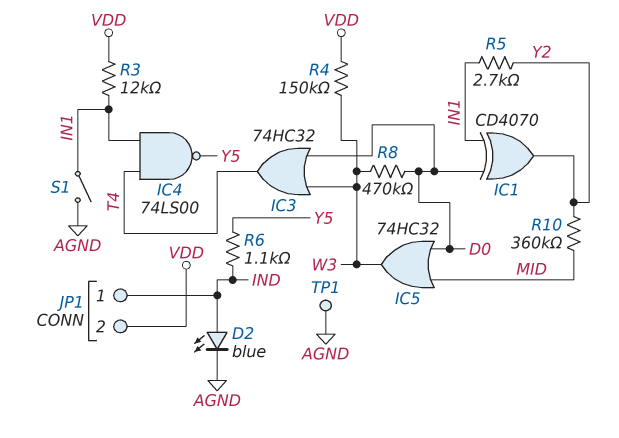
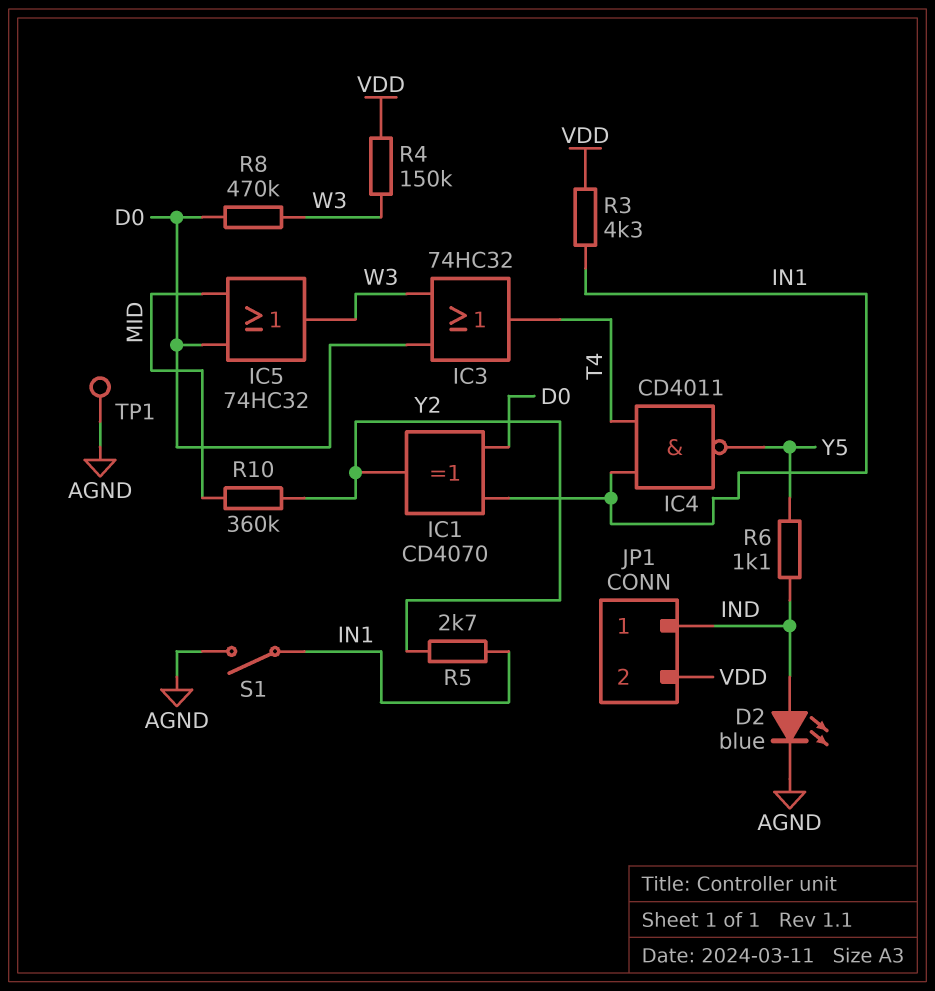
IC4: NAND 74LS00 (in IN1, in T4, out Y5) -> NAND CD4011 (in IN1, in T4, out Y5)
R3: 12k (IN1, VDD) -> 4.3k (IN1, VDD)

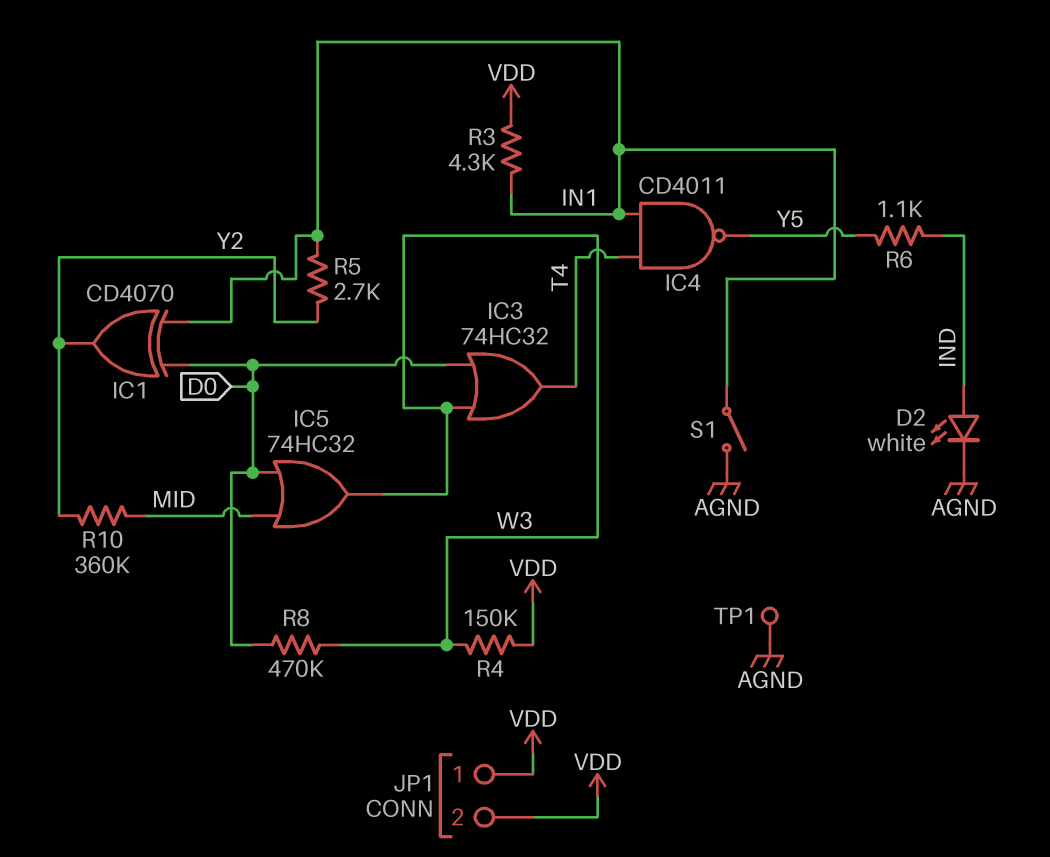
D2: LED blue (A IND, K AGND) -> LED white (A IND, K AGND)
JP1 pin 1: IND -> VDD

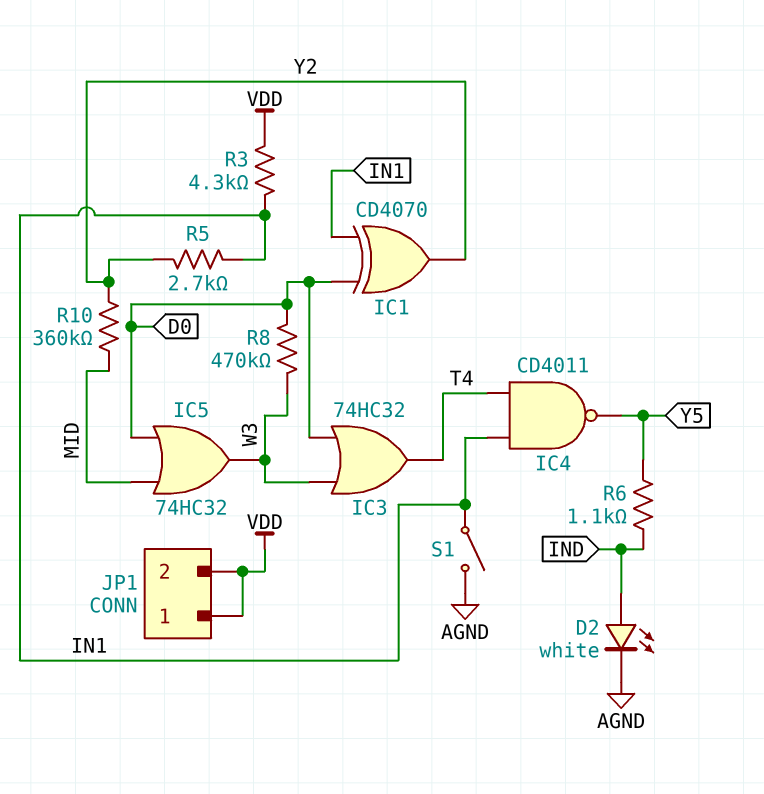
R4: 150k (VDD, W3) -> none
TP1: test point (AGND) -> none

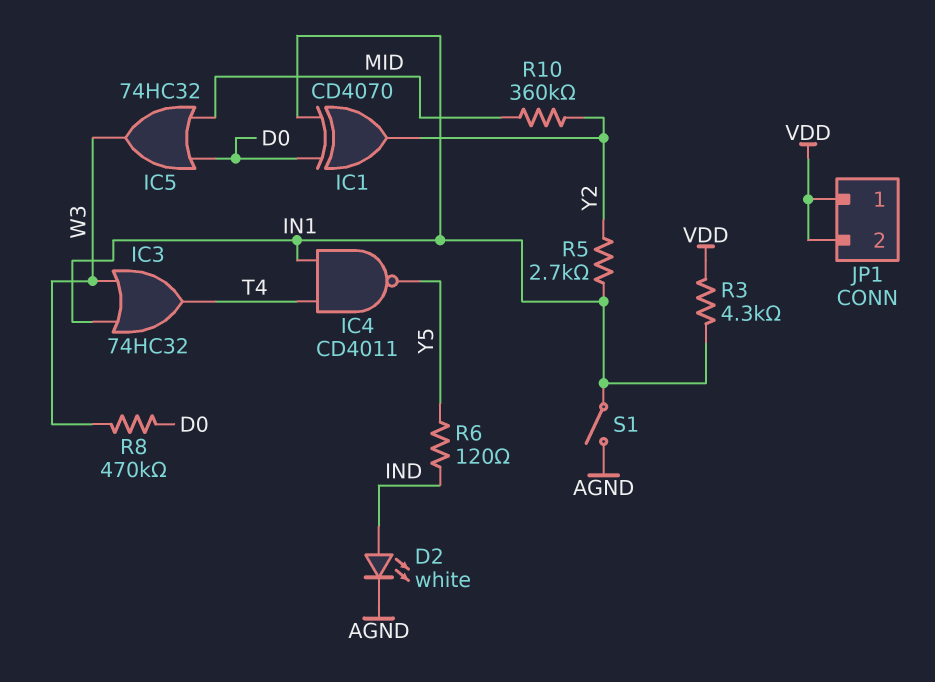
IC3: OR 74HC32 (in D0, in W3, out T4) -> OR 74HC32 (in IN1, in W3, out T4)
R6: 1.1k (IND, Y5) -> 120 (IND, Y5)

